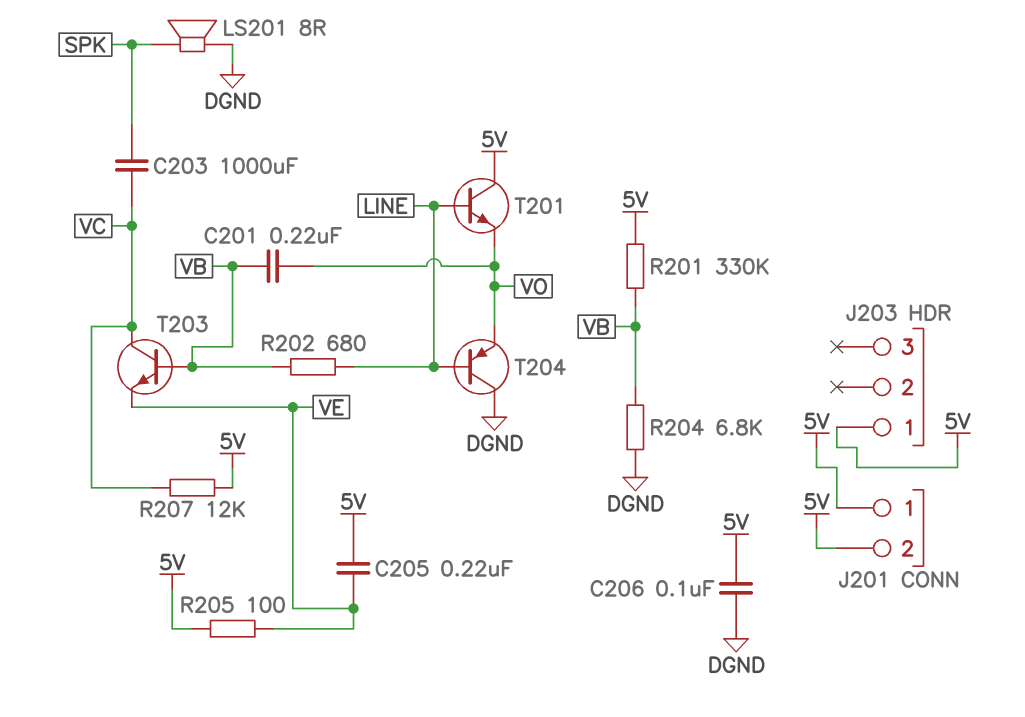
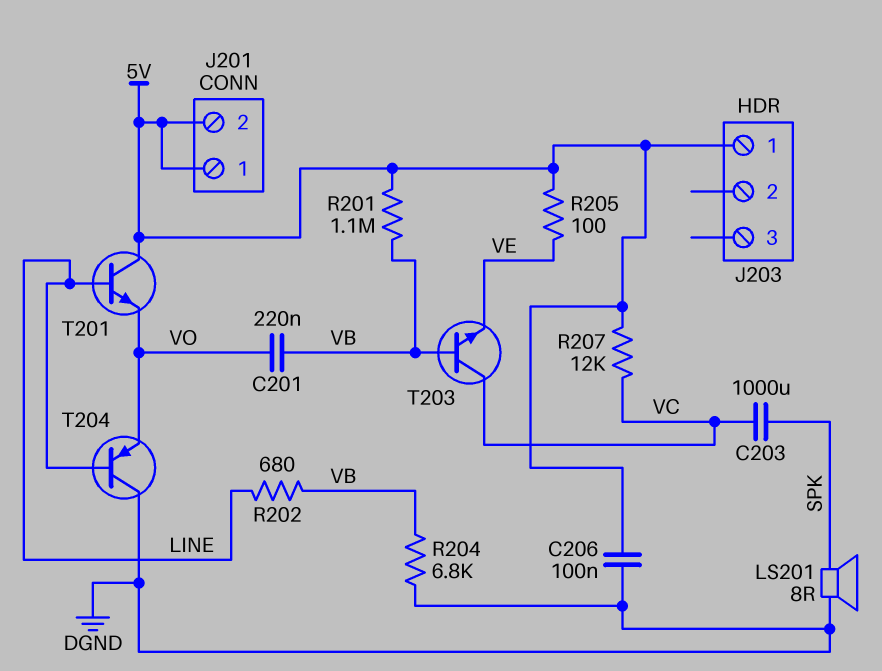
C205: 220nF (5V, VE) -> none
R201: 330k (5V, VB) -> 1.1M (5V, VB)

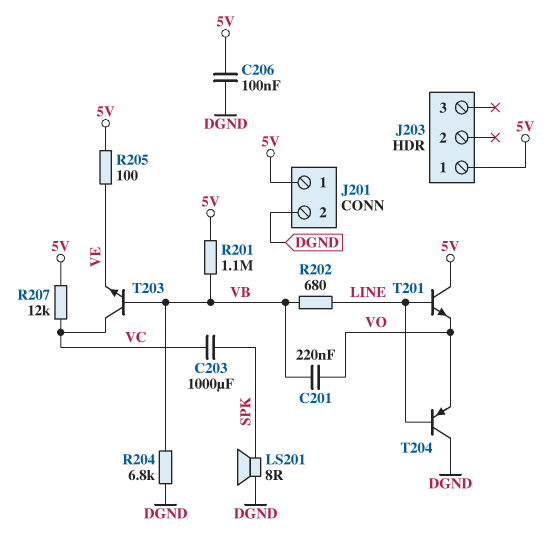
J201 pin 2: 5V -> DGND

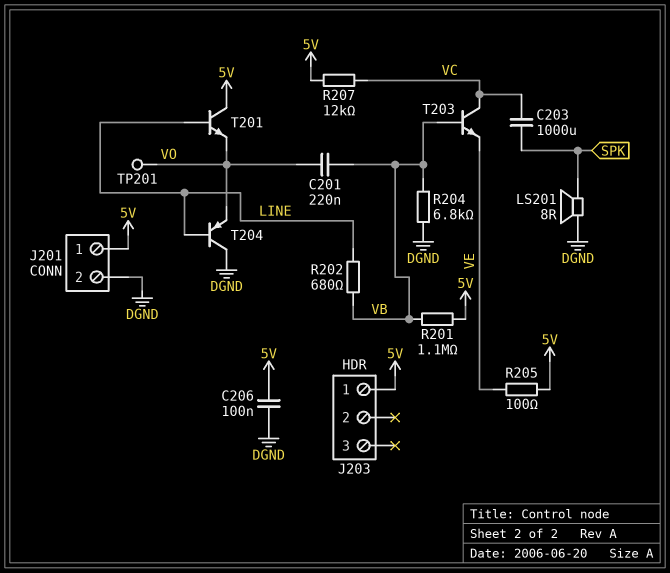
TP201: none -> test point (VO)

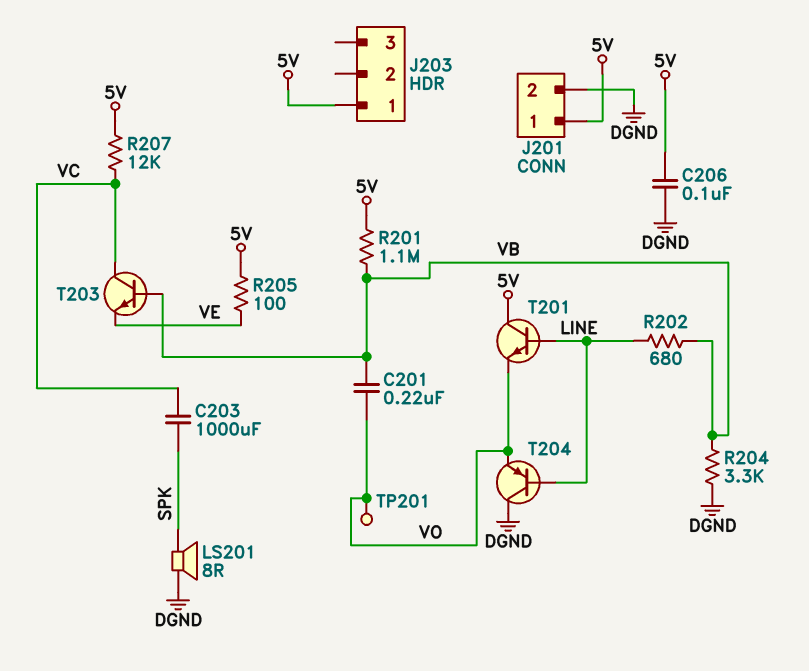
R204: 6.8k (DGND, VB) -> 3.3k (DGND, VB)

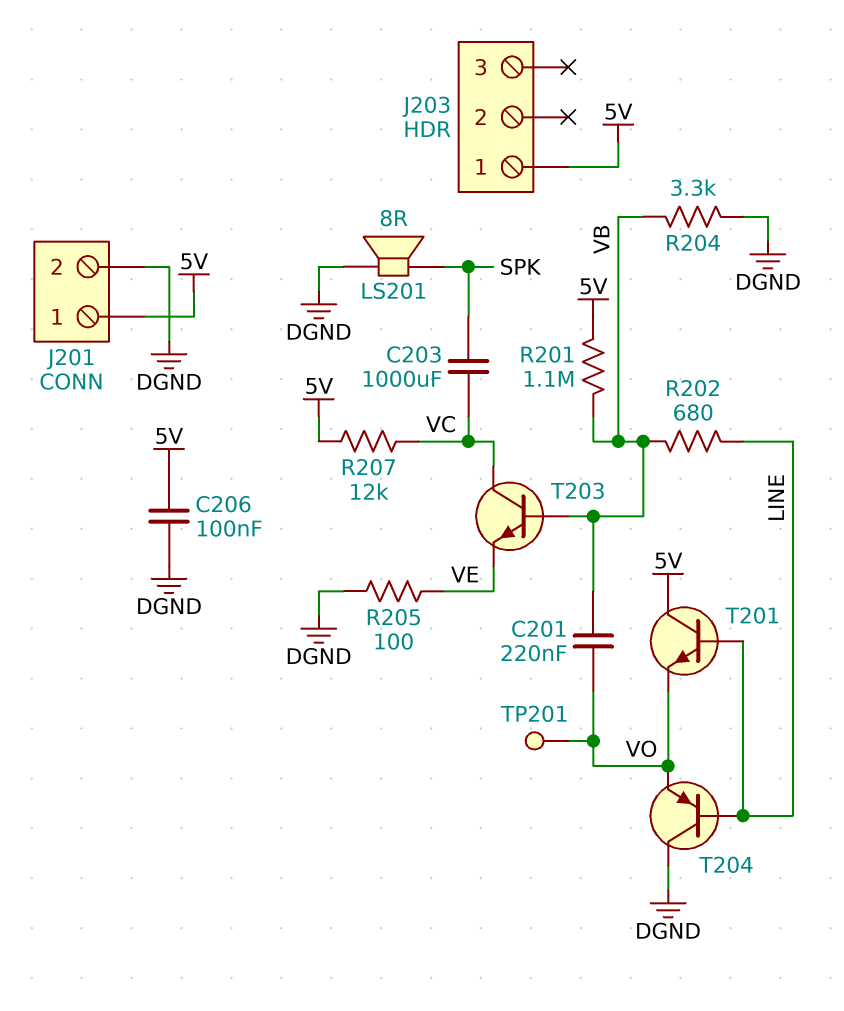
R205: 100 (5V, VE) -> 100 (DGND, VE)

